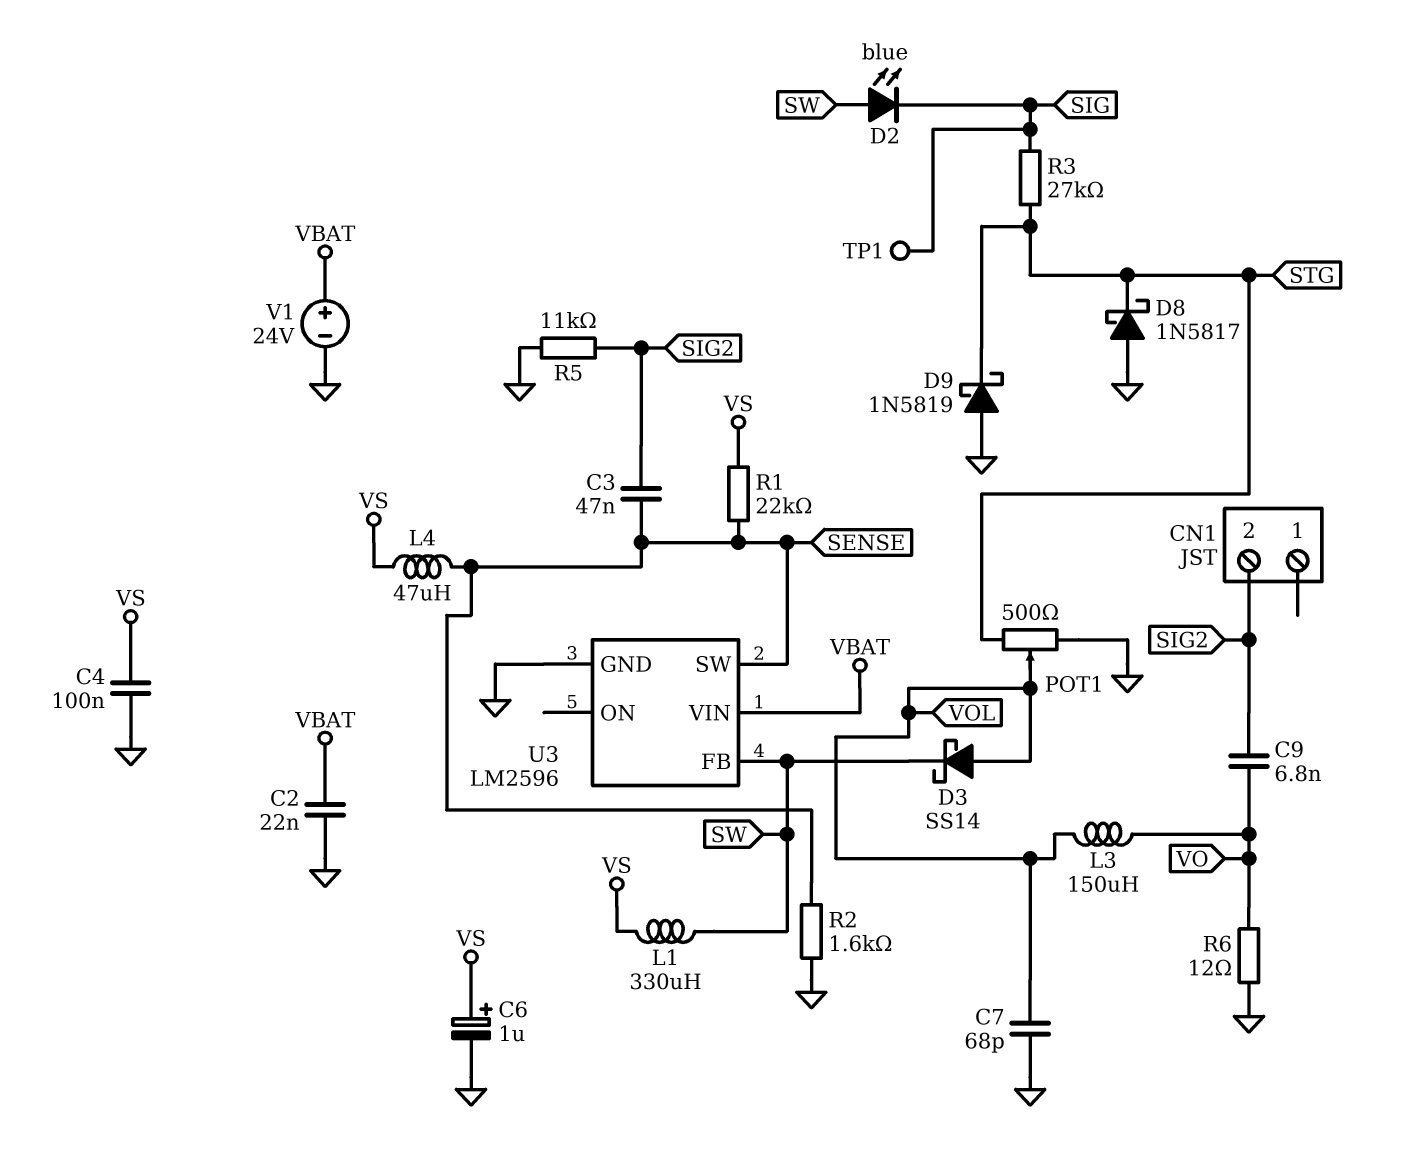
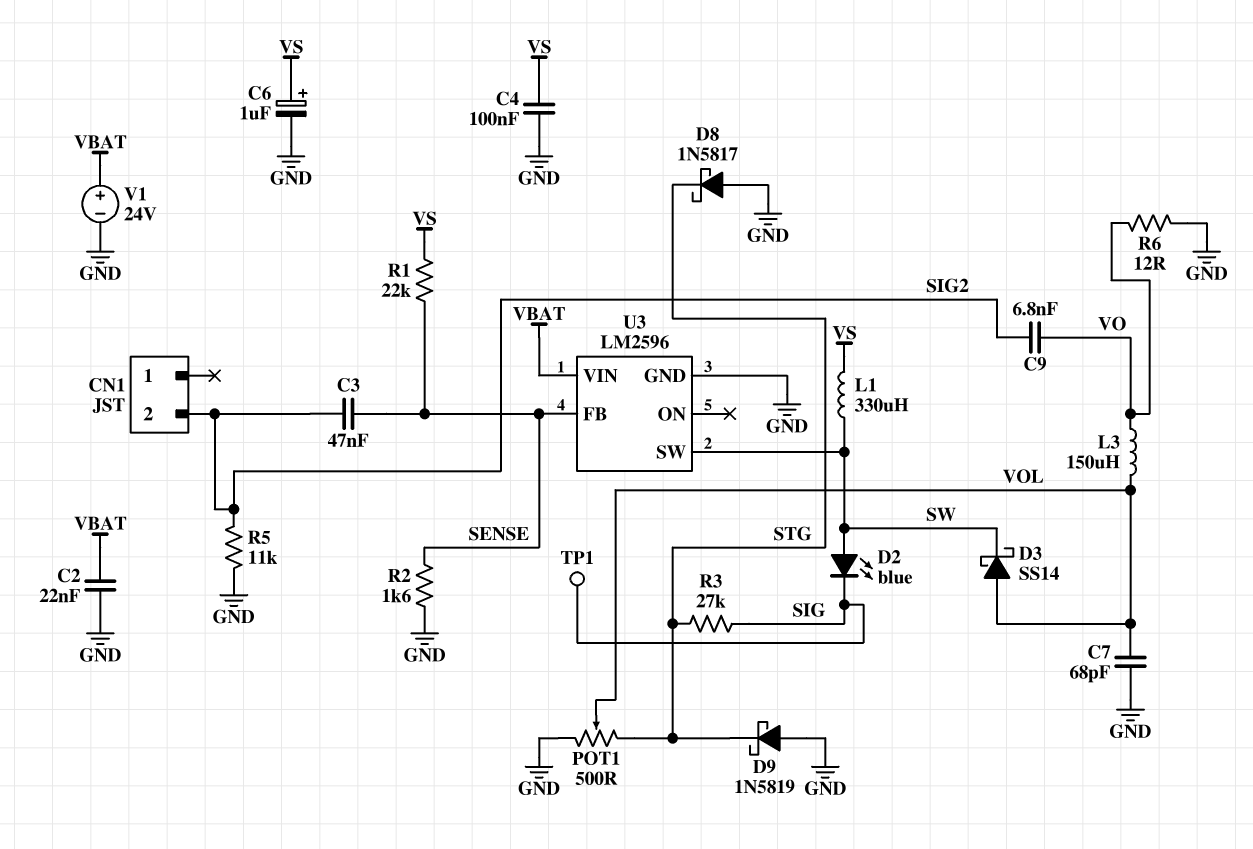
L4: 47uH (SENSE, VS) -> none
U3 pin FB: SW -> SENSE
U3 pin SW: SENSE -> SW

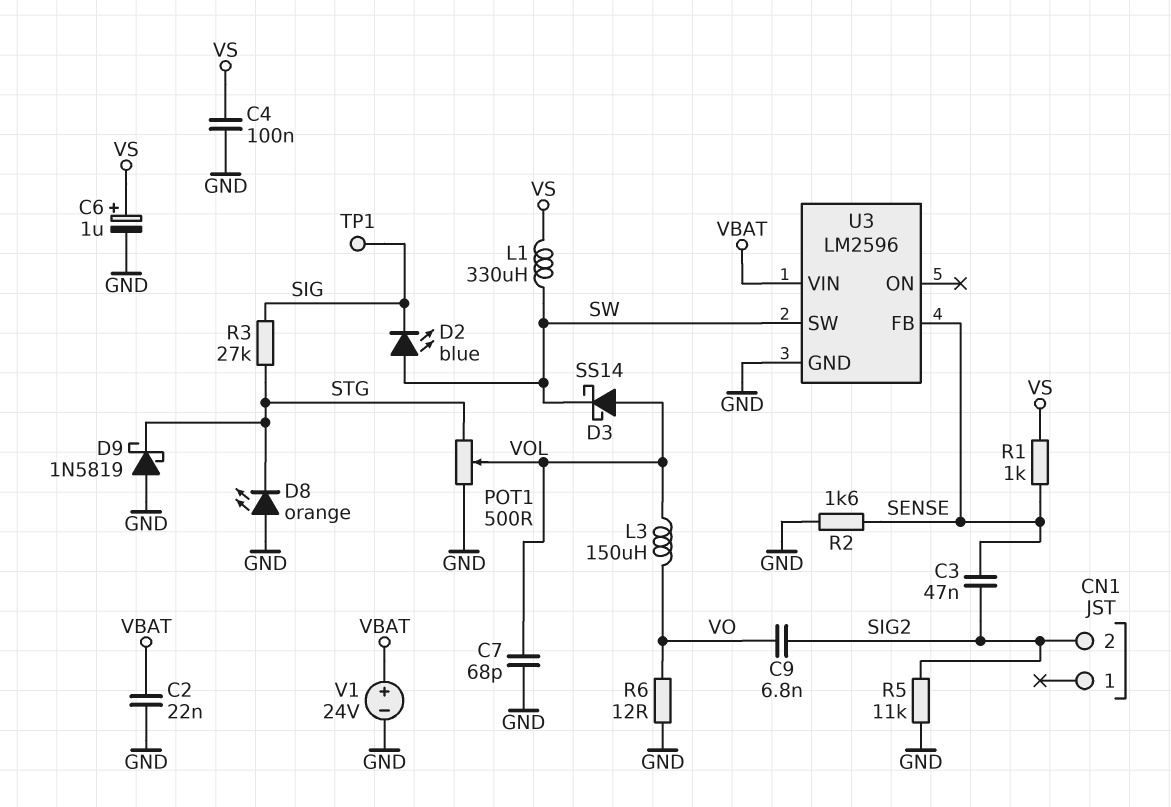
D8: schottky 1N5817 (A GND, K STG) -> LED orange (A GND, K STG)
R1: 22k (SENSE, VS) -> 1k (SENSE, VS)

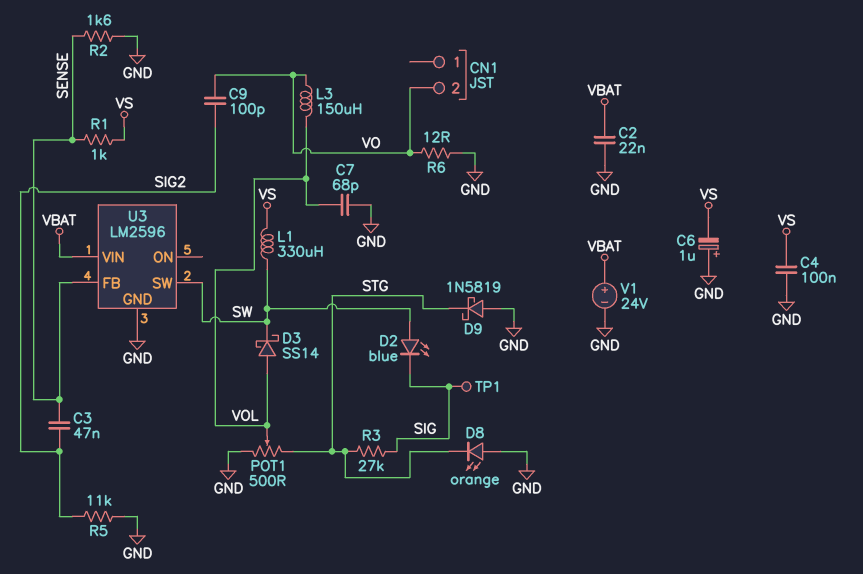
C6: 1uF (plus VS, minus GND) -> 1uF (plus GND, minus VS)
C9: 6.8nF (SIG2, VO) -> 100pF (SIG2, VO)
CN1 pin 2: SIG2 -> VO

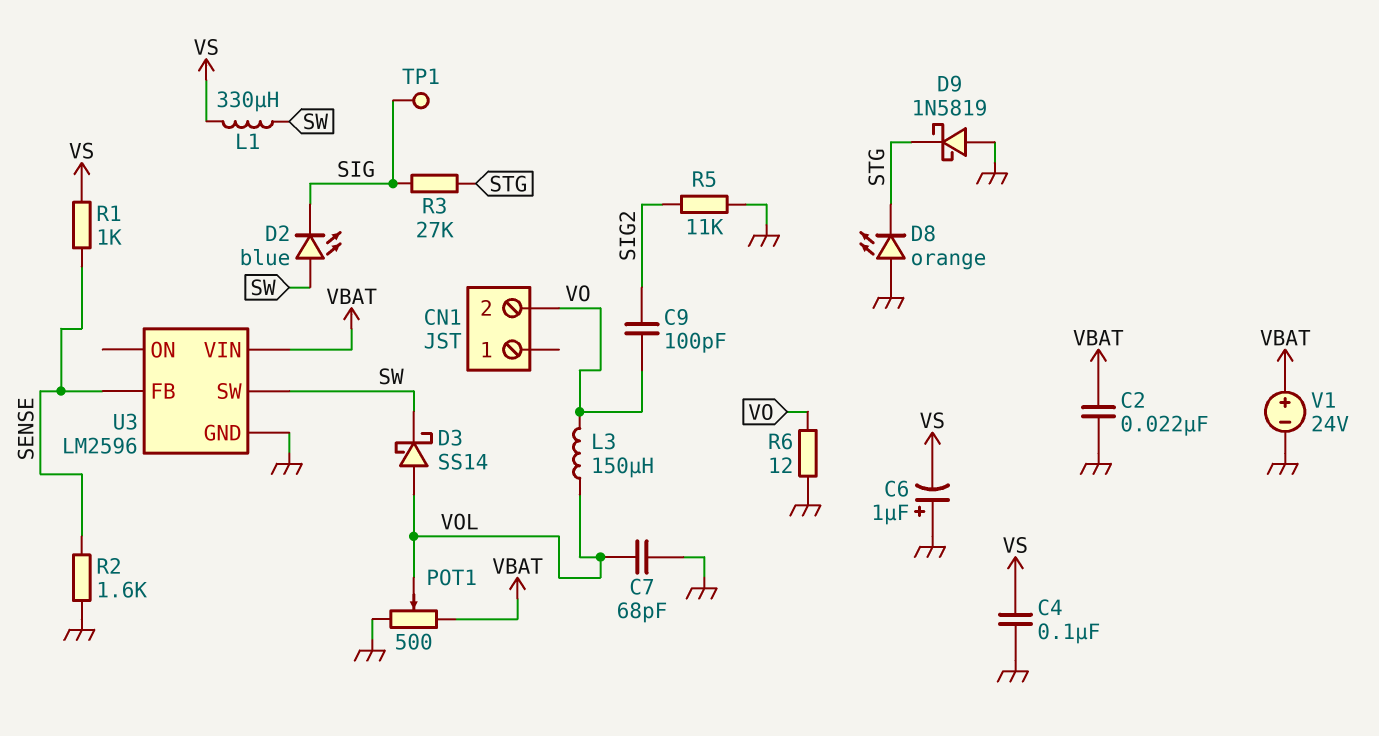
C3: 47nF (SENSE, SIG2) -> none
POT1: 500 (GND, STG, wiper VOL) -> 500 (GND, VBAT, wiper VOL)

